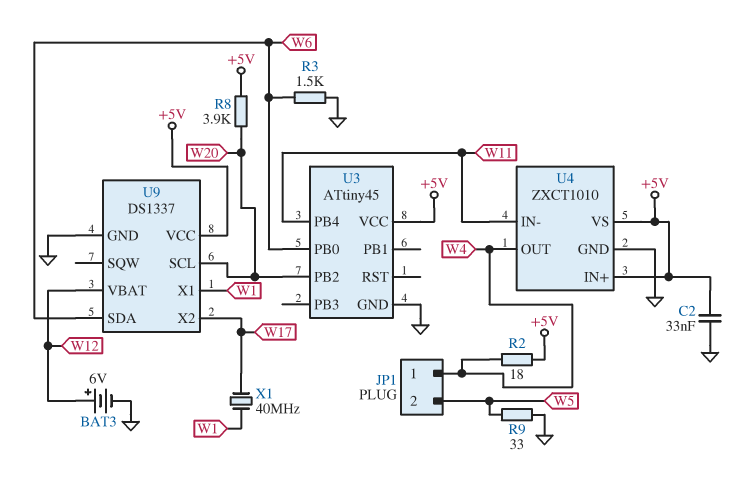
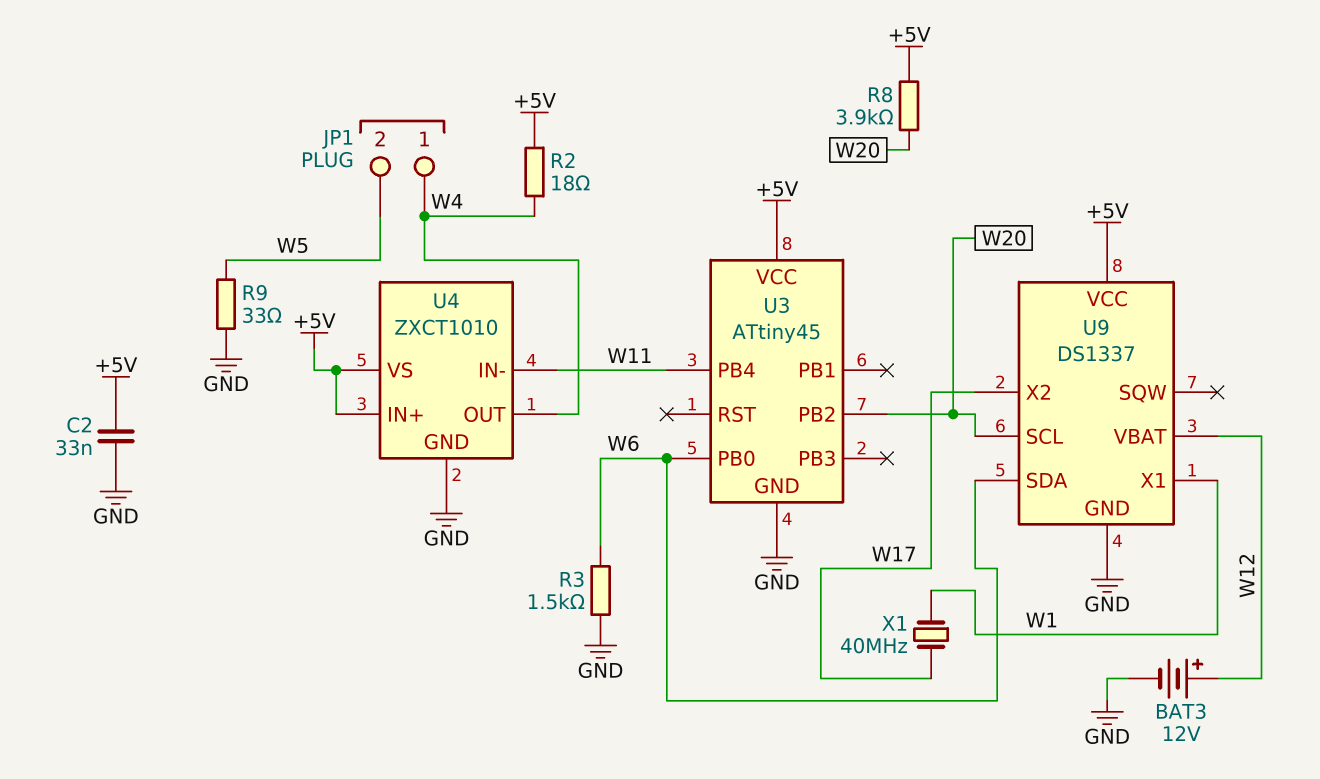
BAT3: 6V (plus W12, minus GND) -> 12V (plus W12, minus GND)

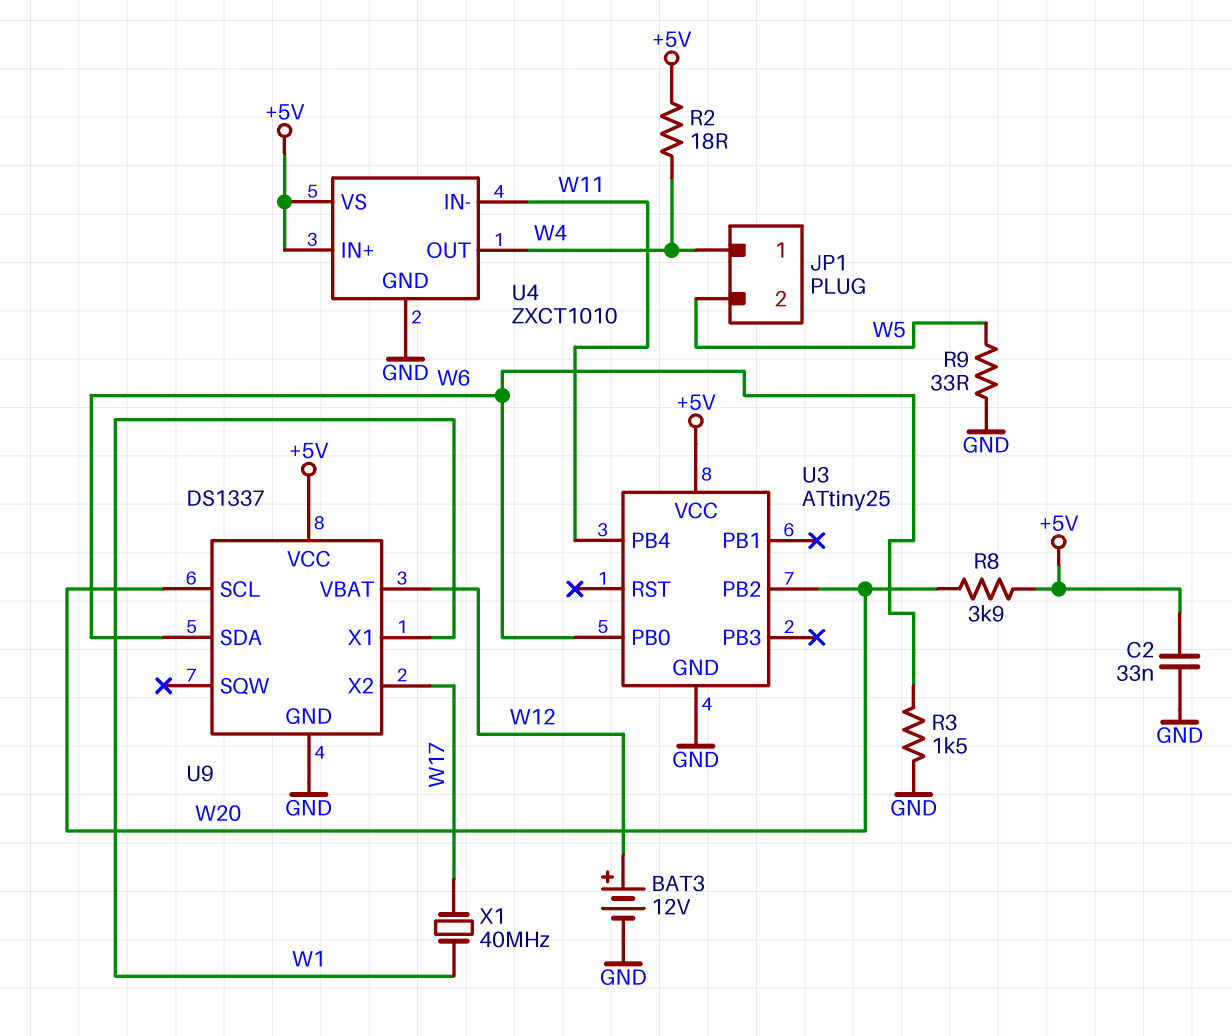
U3: ATtiny45 -> ATtiny25

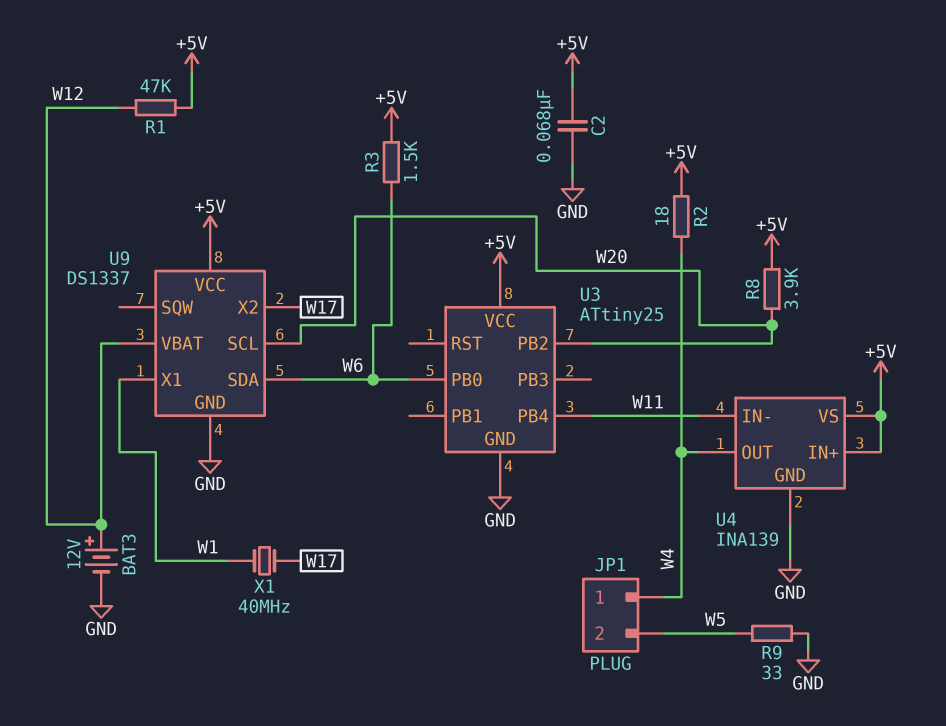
C2: 33nF (+5V, GND) -> 68nF (+5V, GND)
R1: none -> 47k (+5V, W12)
R3: 1.5k (GND, W6) -> 1.5k (+5V, W6)
U4: ZXCT1010 -> INA139

